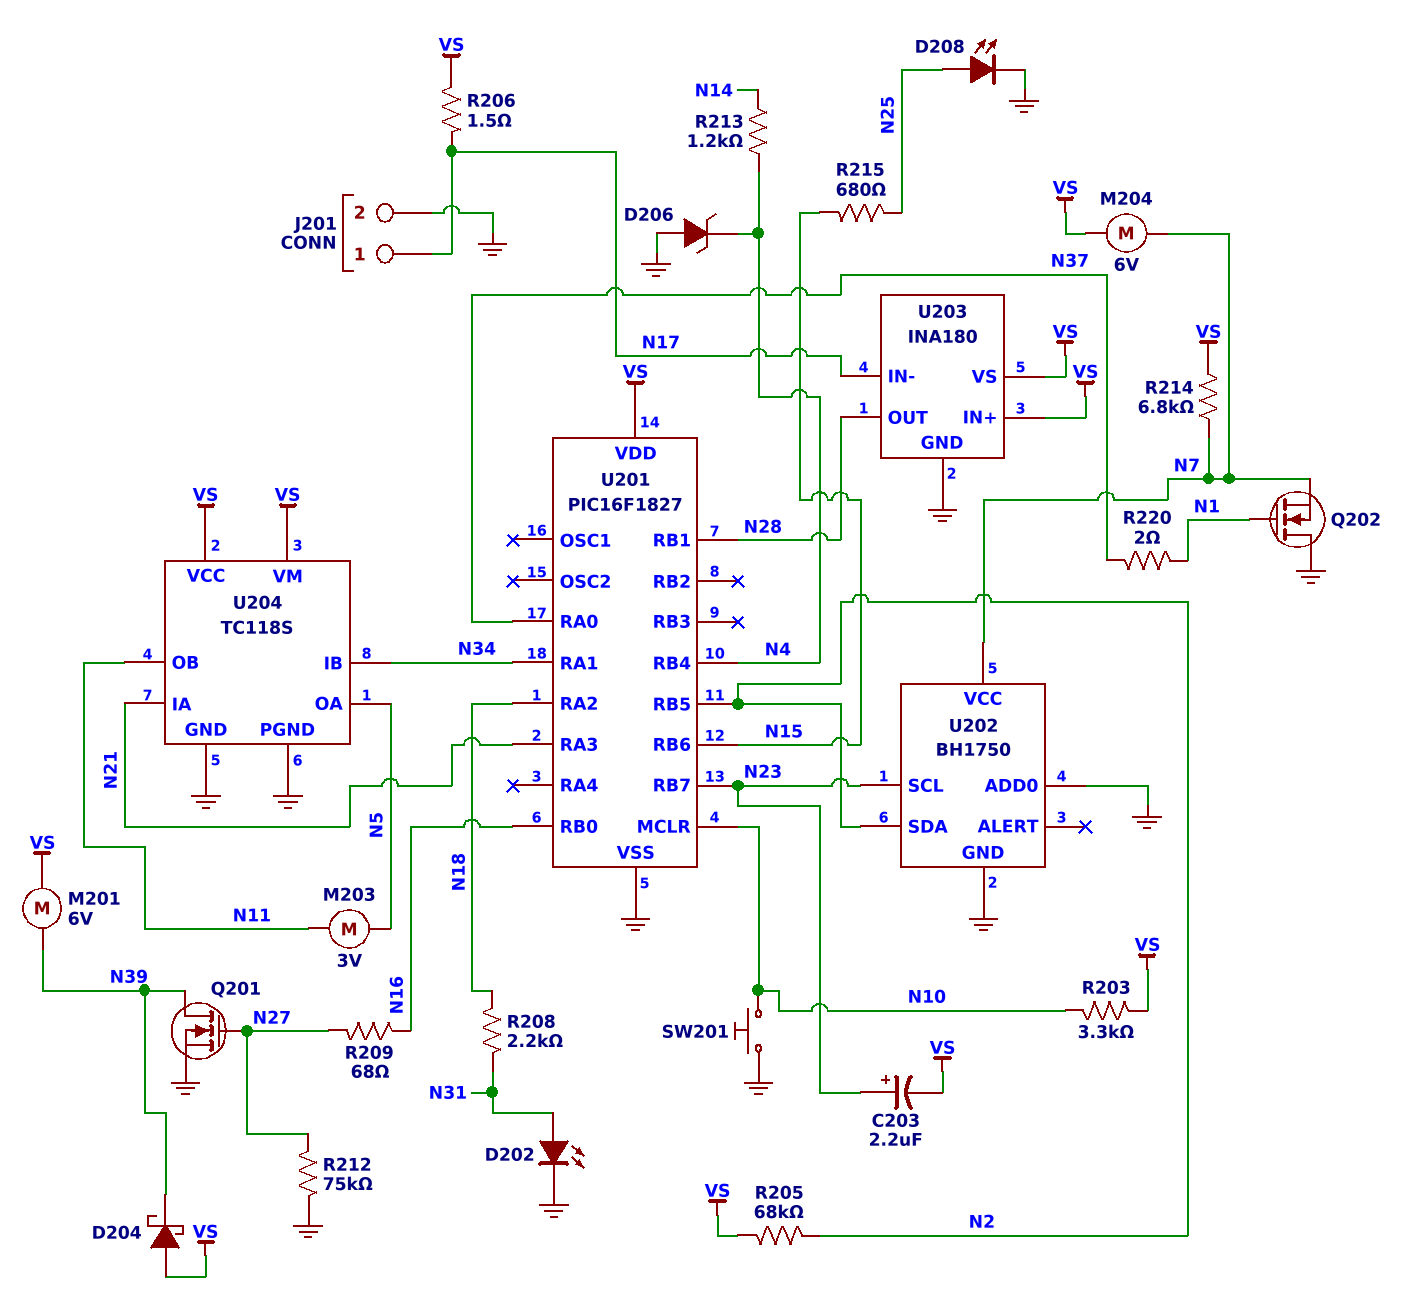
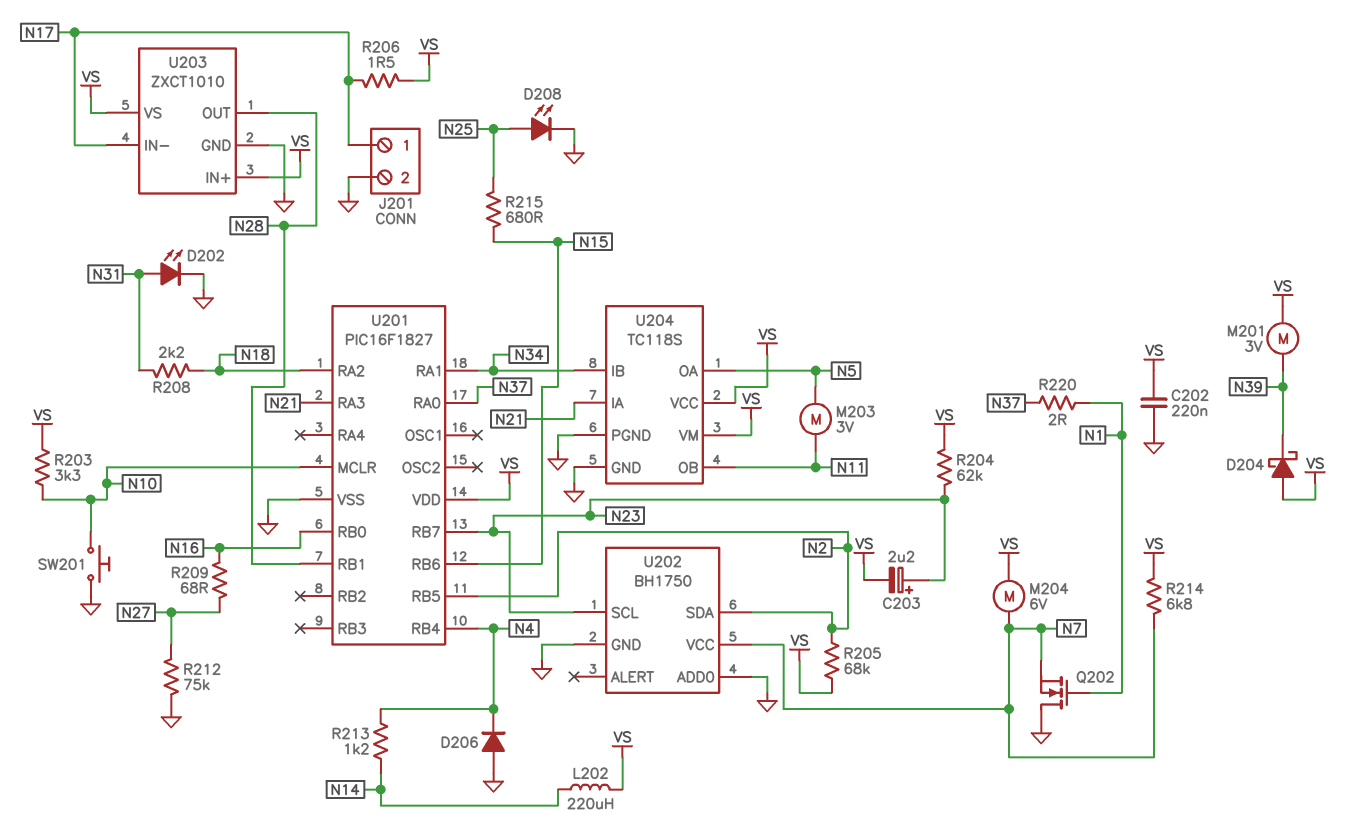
C202: none -> 220nF (GND, VS)
D206: zener (A GND, K N4) -> diode (A GND, K N4)
L202: none -> 220uH (N14, VS)
M201: motor 6V (N39, VS) -> motor 3V (N39, VS)
Q201: NMOS (G N27, D N39, S GND) -> none
R204: none -> 62k (N23, VS)
U203: INA180 -> ZXCT1010

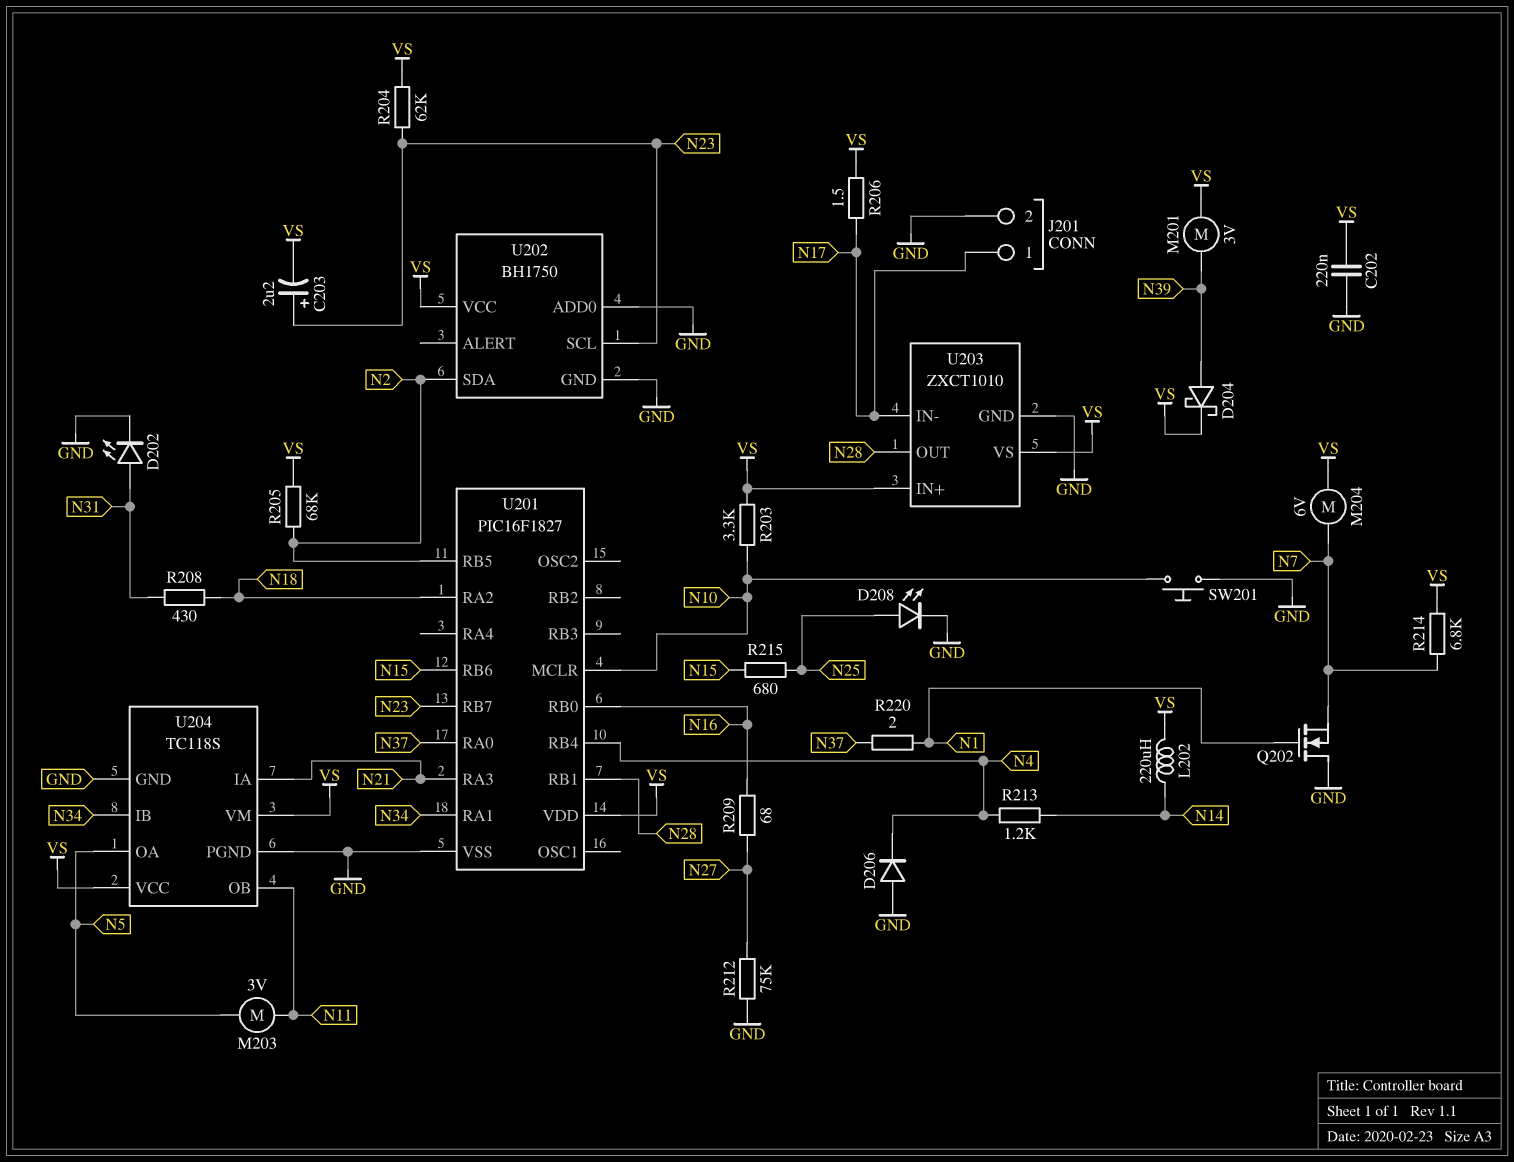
D204: schottky (A VS, K N39) -> schottky (A N39, K VS)
R208: 2.2k (N18, N31) -> 430 (N18, N31)
U202 pin VCC: N7 -> VS

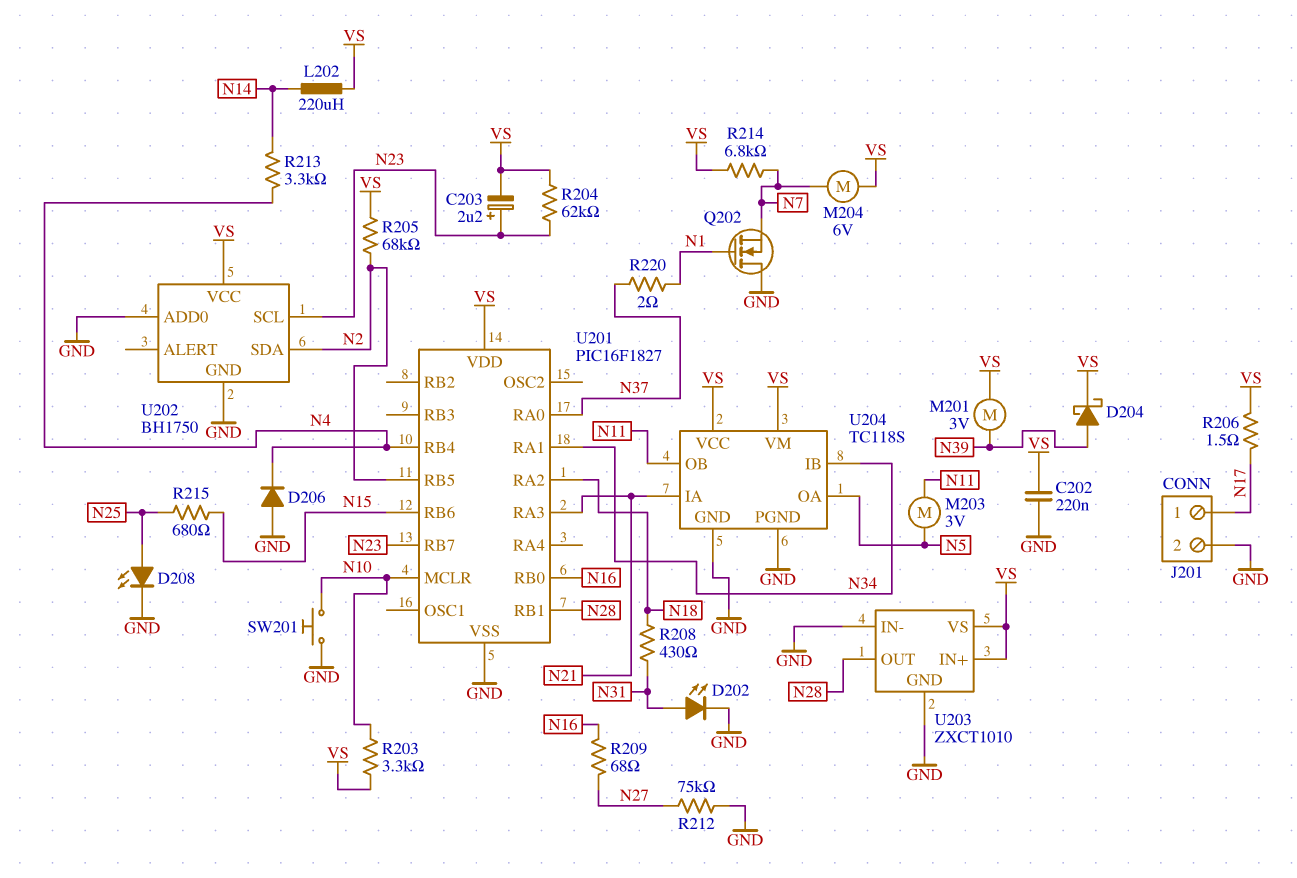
R213: 1.2k (N4, N14) -> 3.3k (N4, N14)
U203 pin IN-: N17 -> GND

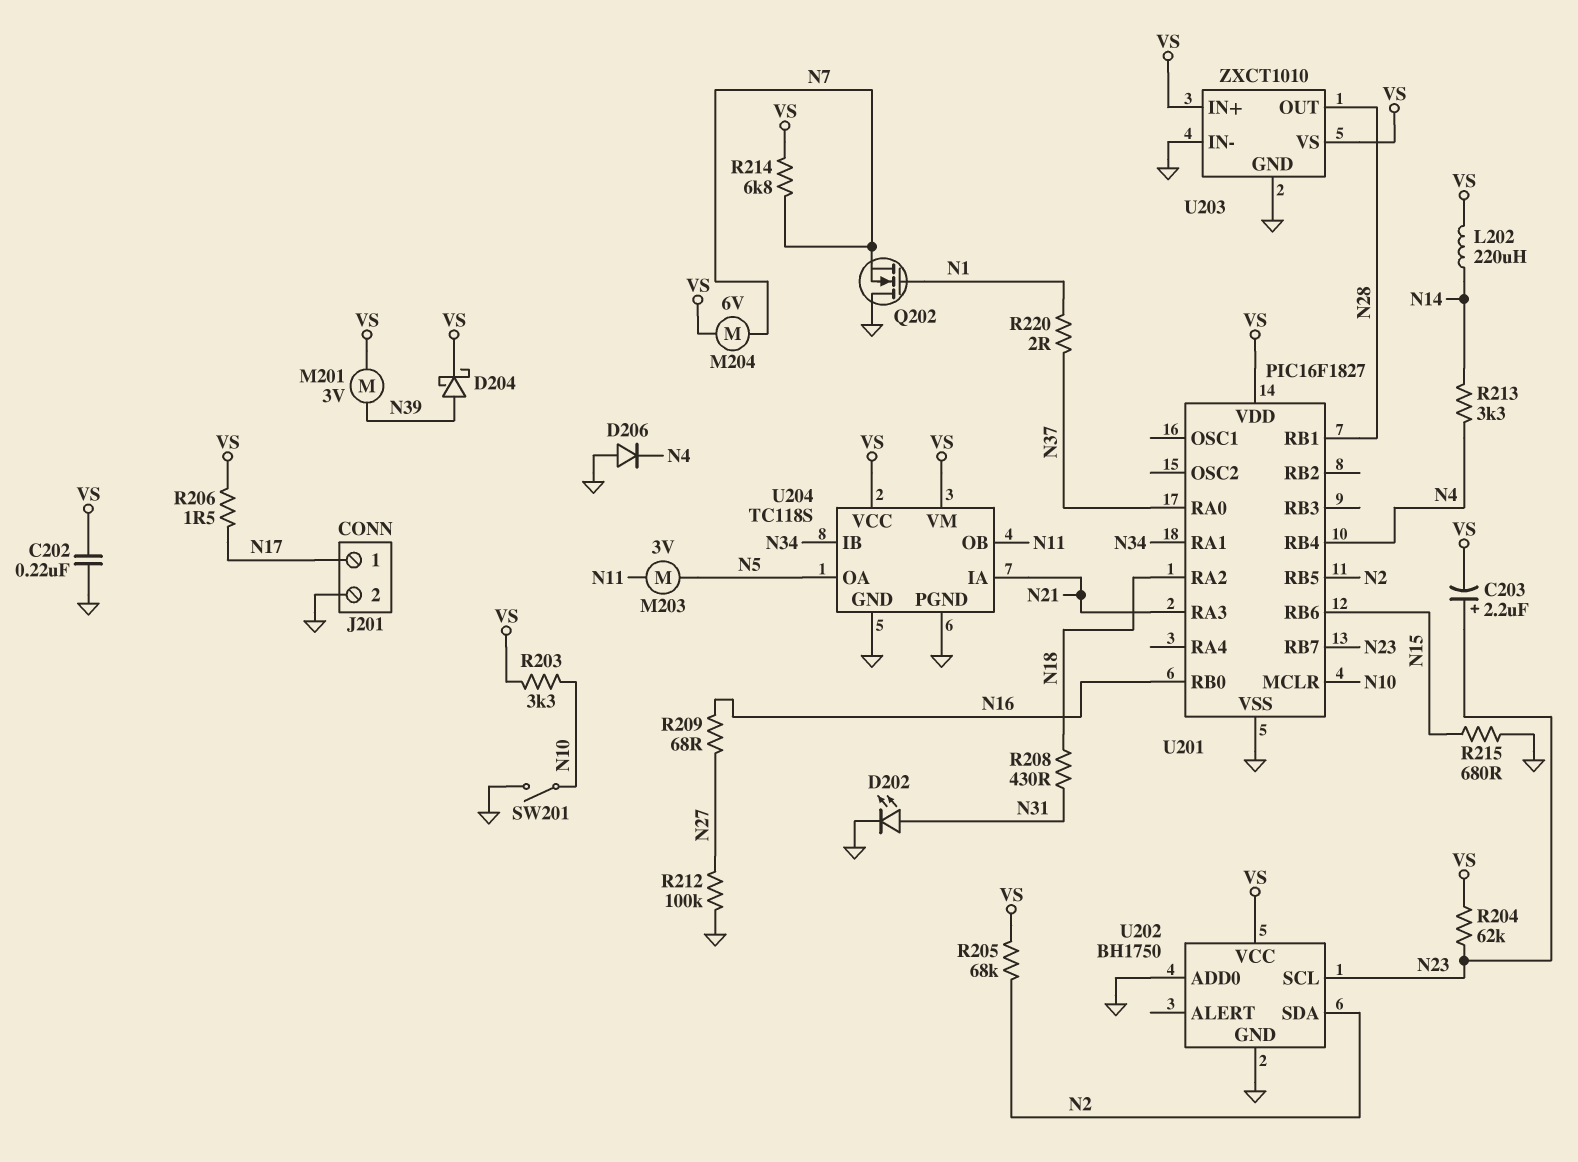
D208: LED (A N25, K GND) -> none
R212: 75k (GND, N27) -> 100k (GND, N27)
R215: 680 (N15, N25) -> 680 (GND, N15)
SW201: button (GND, N10) -> switch (GND, N10)

